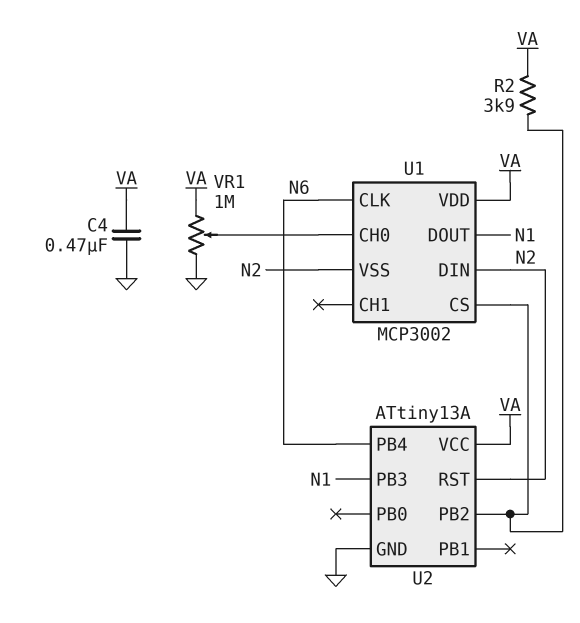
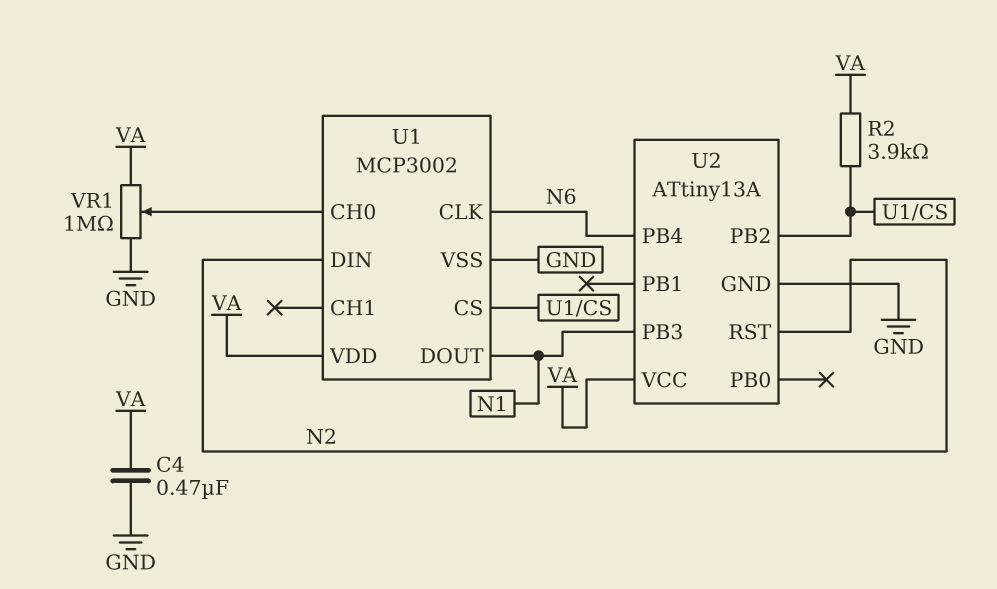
U1 pin VSS: N2 -> GND

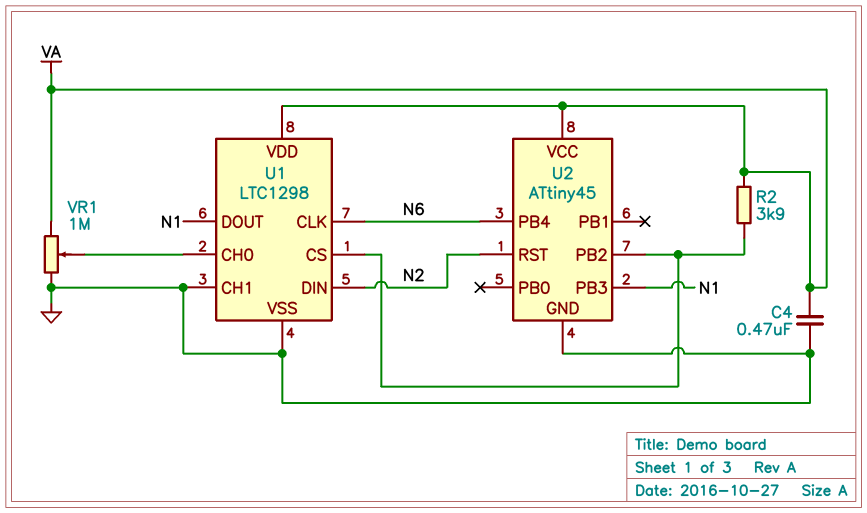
U1: MCP3002 -> LTC1298
U1 pin CH1: none -> GND
U2: ATtiny13A -> ATtiny45

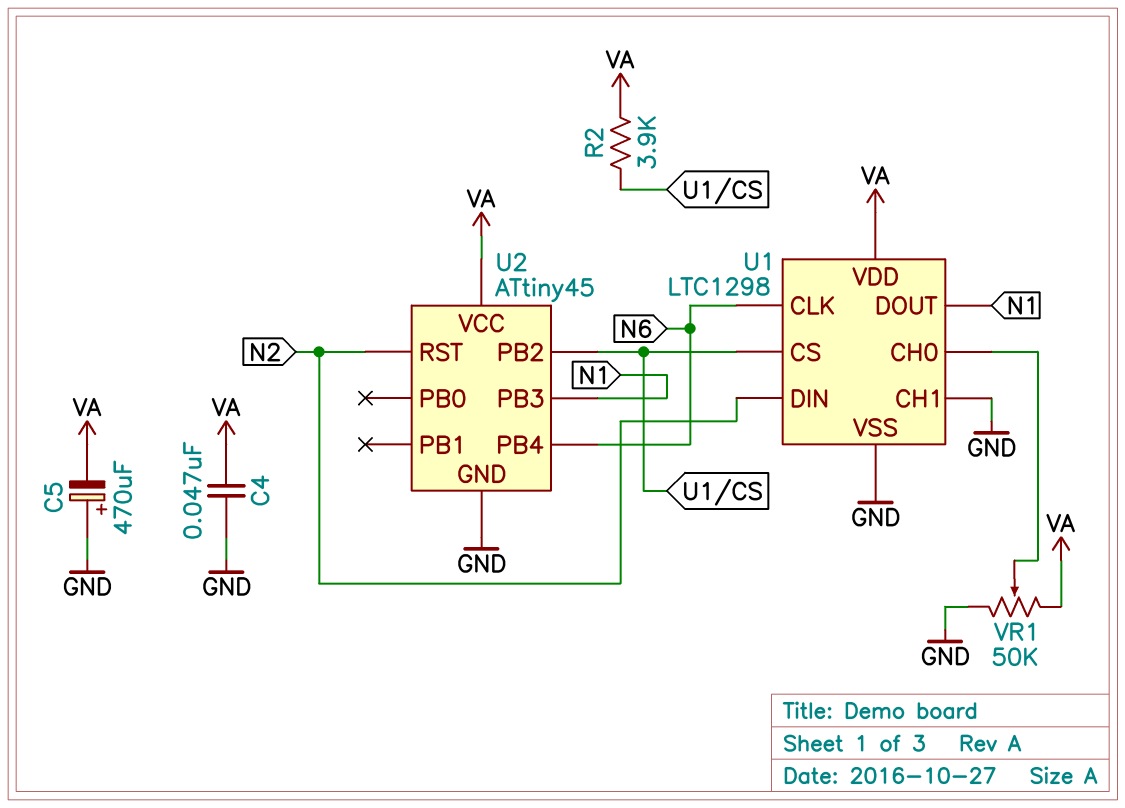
C4: 470nF (GND, VA) -> 47nF (GND, VA)
C5: none -> 470uF (plus GND, minus VA)
VR1: 1M (GND, VA, wiper U1/CH0) -> 50k (GND, VA, wiper U1/CH0)

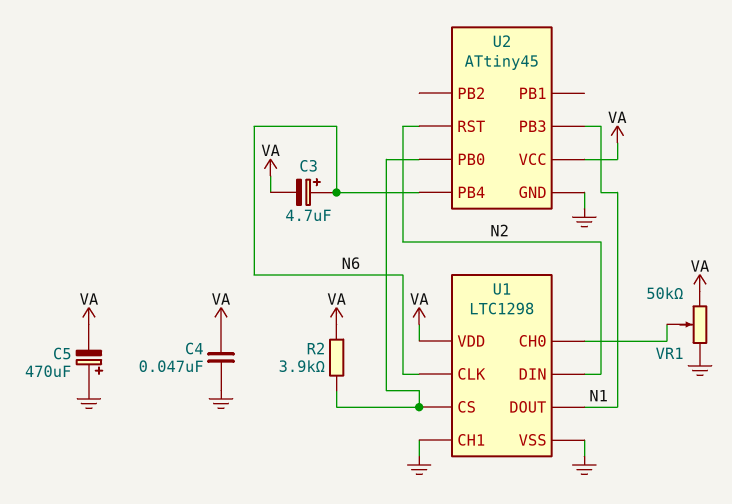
C3: none -> 4.7uF (plus N6, minus VA)
U2 pin PB0: none -> U1/CS
U2 pin PB2: U1/CS -> none

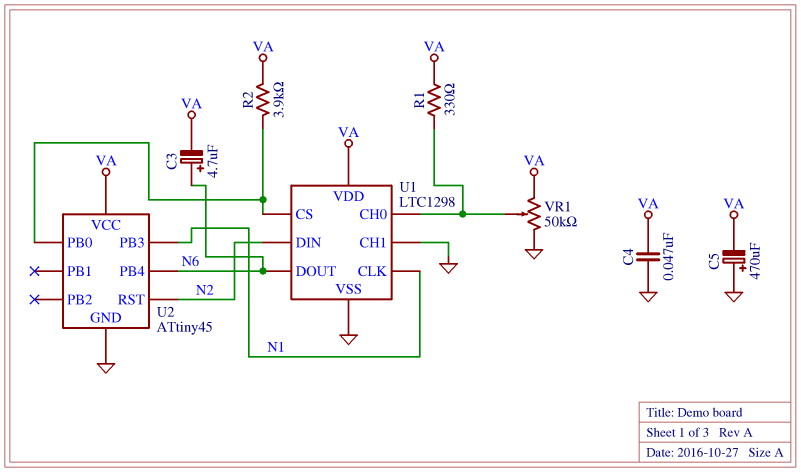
R1: none -> 330 (U1/CH0, VA)
U1 pin CLK: N6 -> N1
U1 pin DOUT: N1 -> N6

